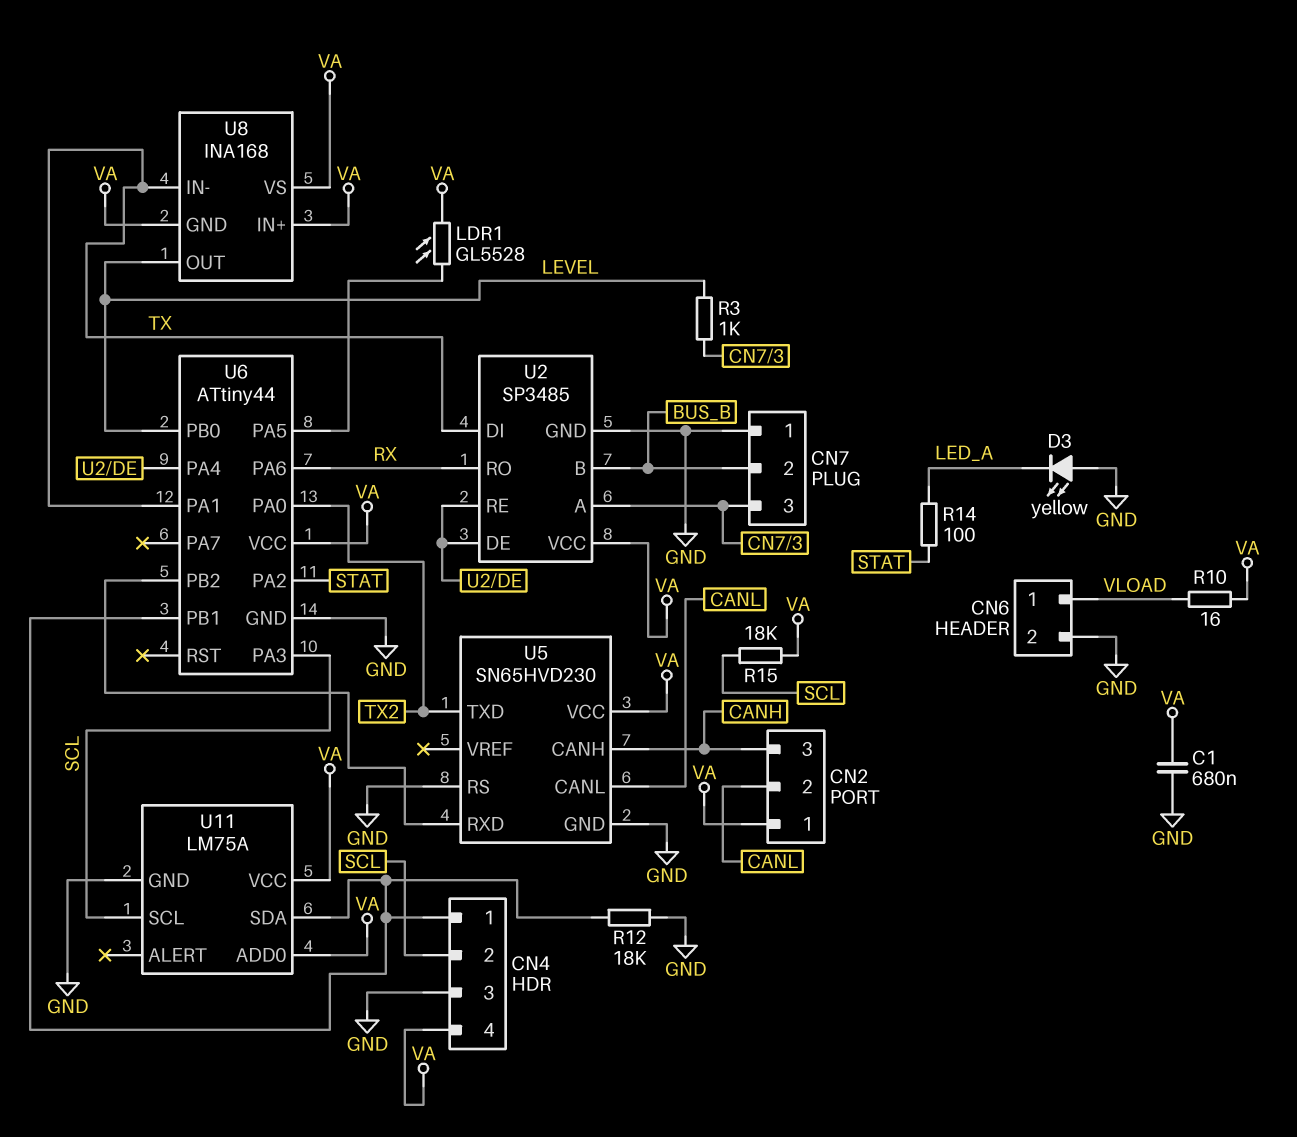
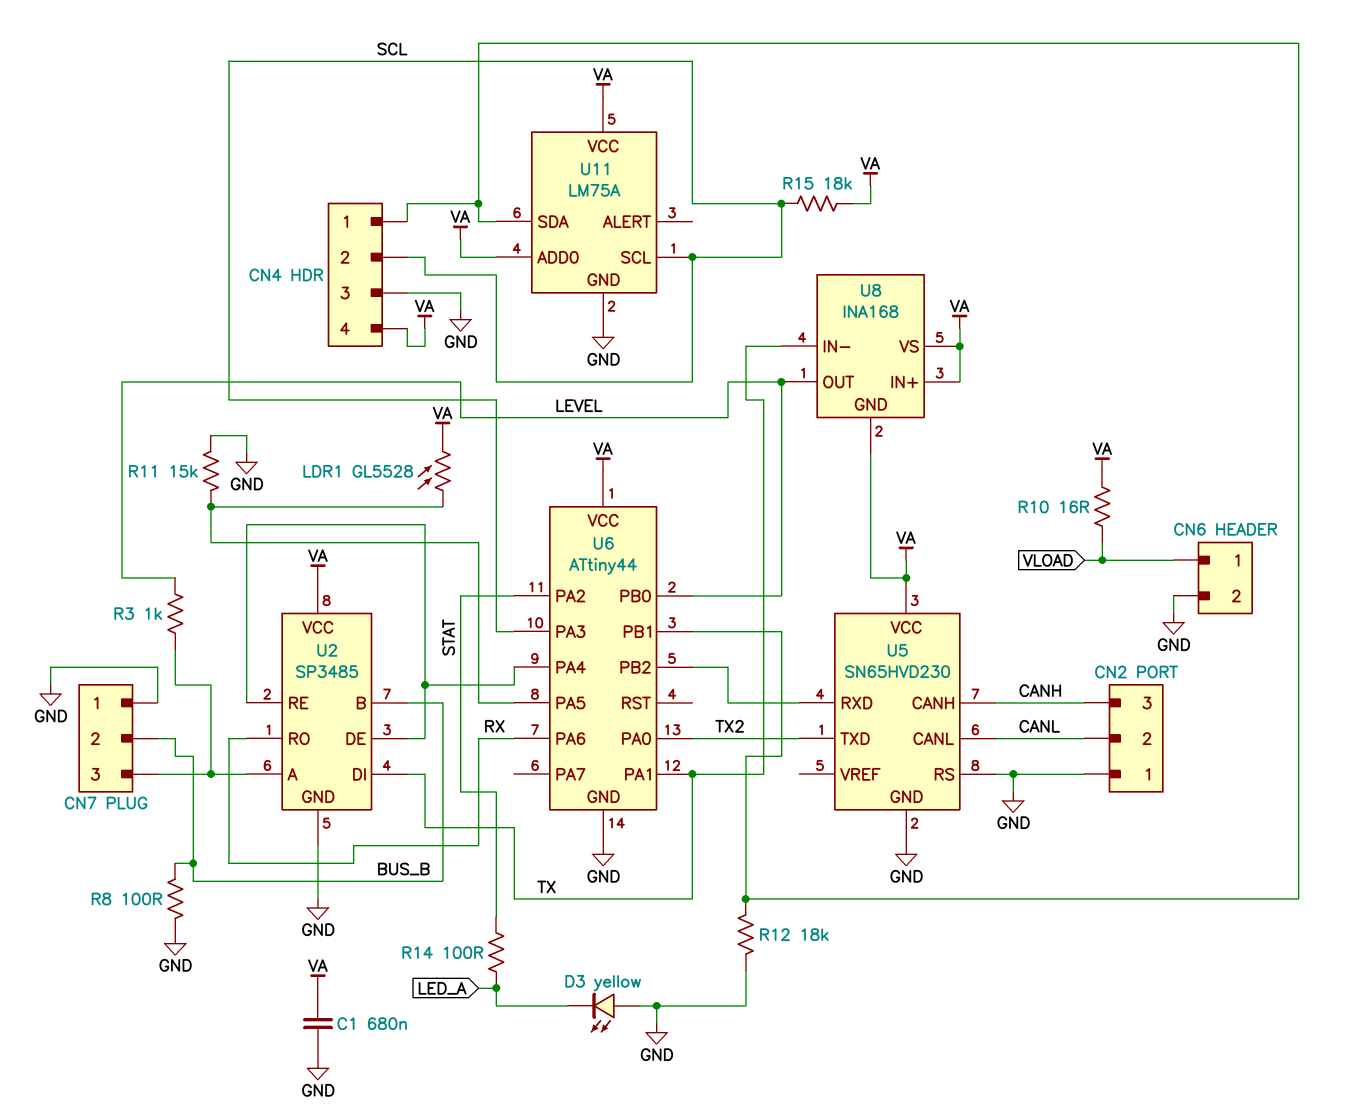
CN2 pin 1: VA -> GND
R8: none -> 100 (BUS_B, GND)
R11: none -> 15k (GND, U6/PA5)

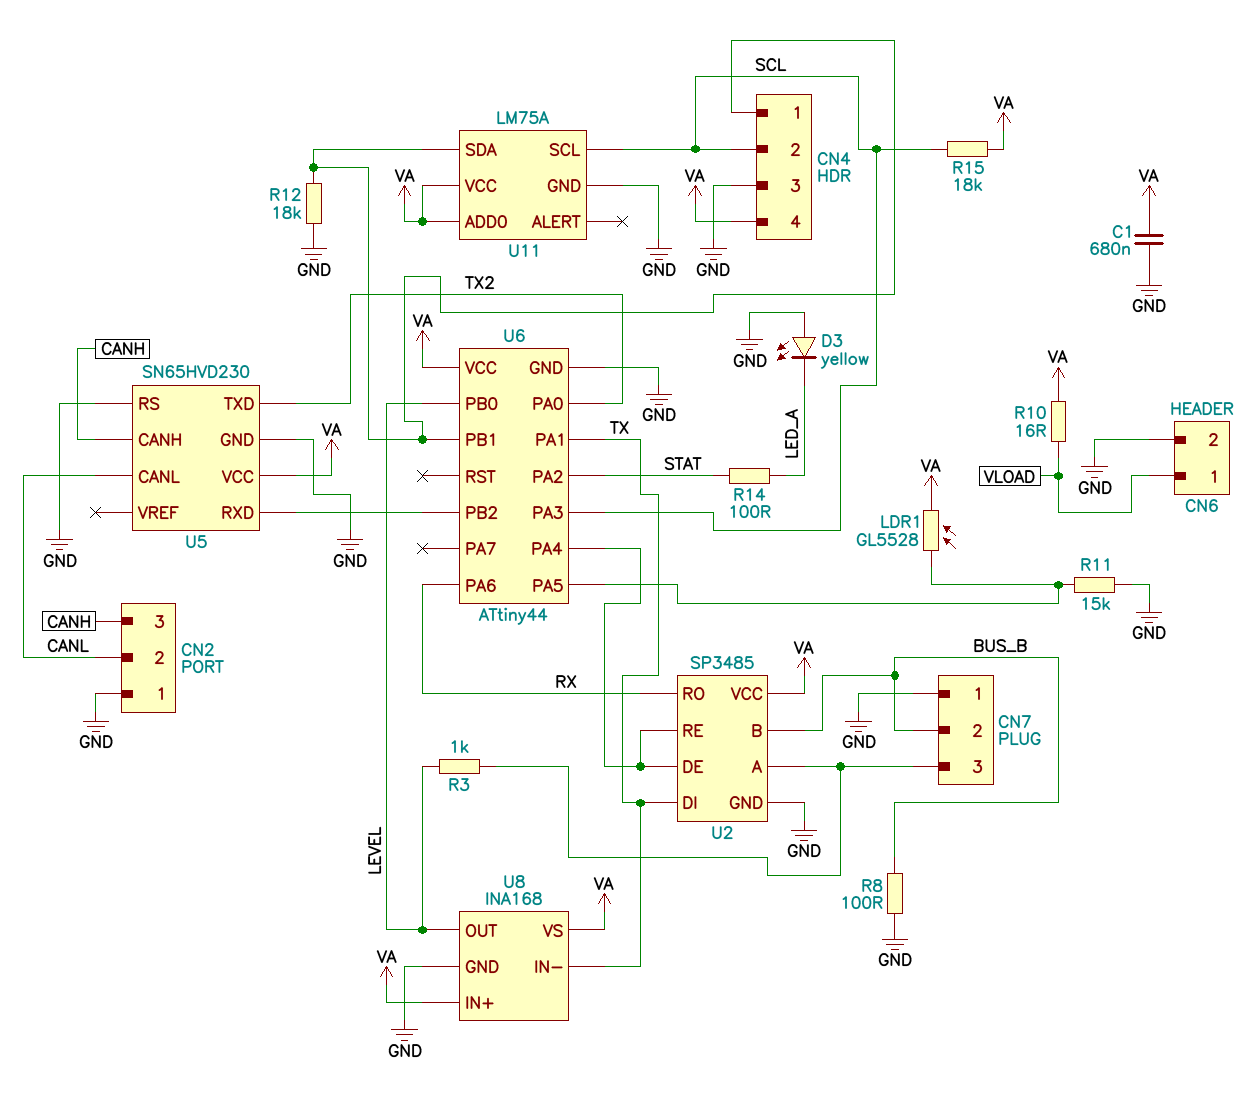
U8 pin GND: VA -> GND

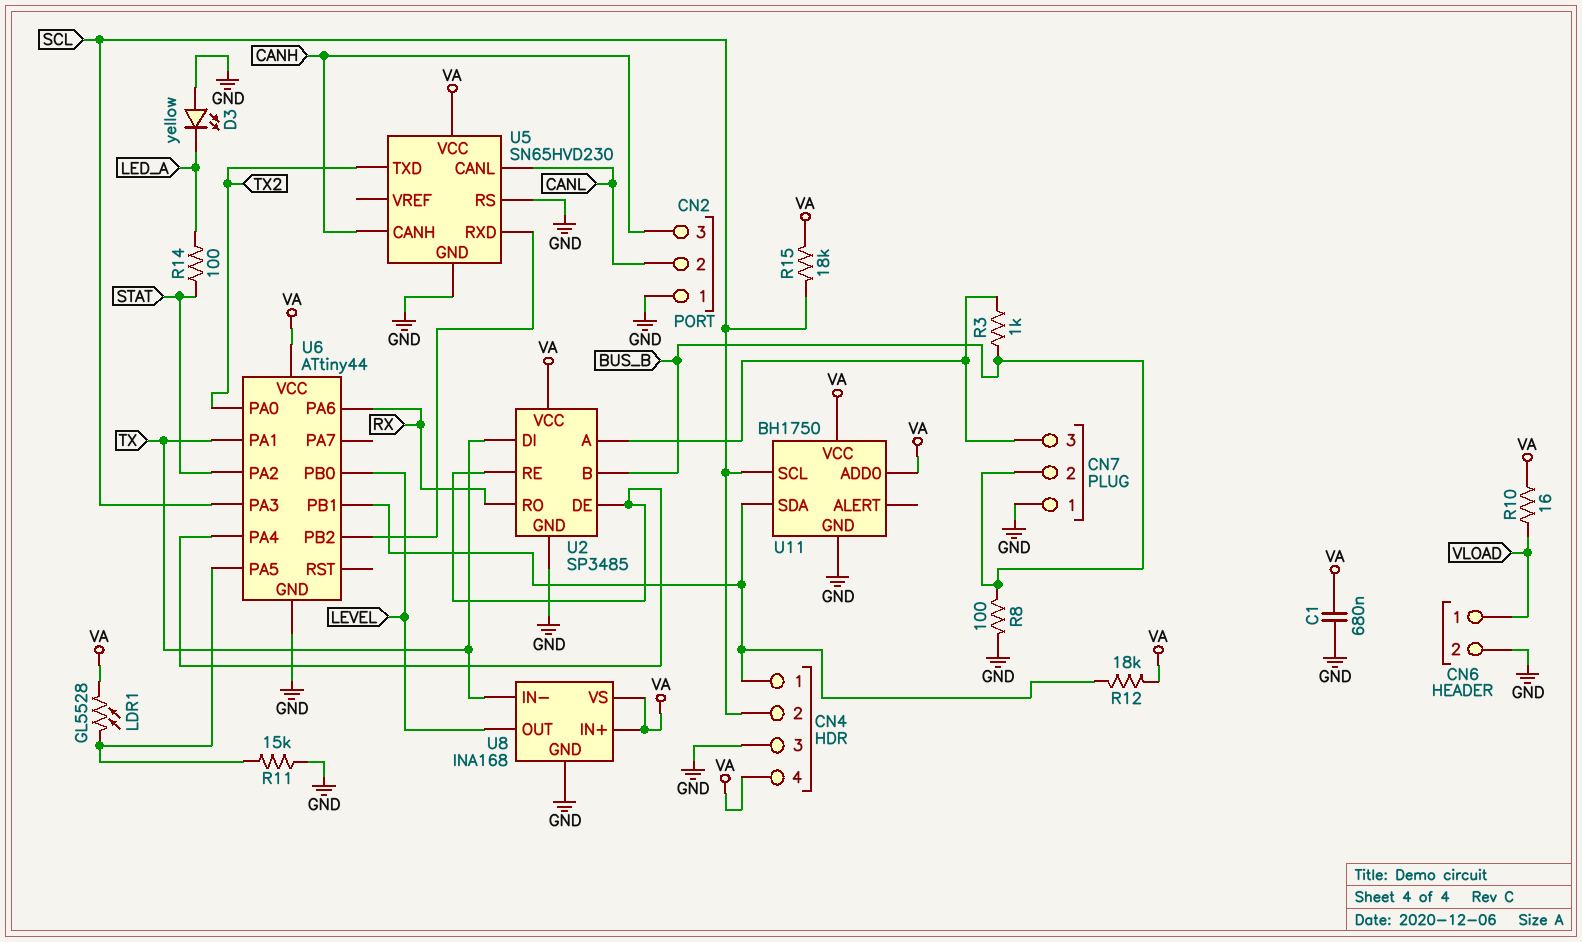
R3: 1k (CN7/3, LEVEL) -> 1k (BUS_B, CN7/3)
R12: 18k (CN4/1, GND) -> 18k (CN4/1, VA)
U11: LM75A -> BH1750

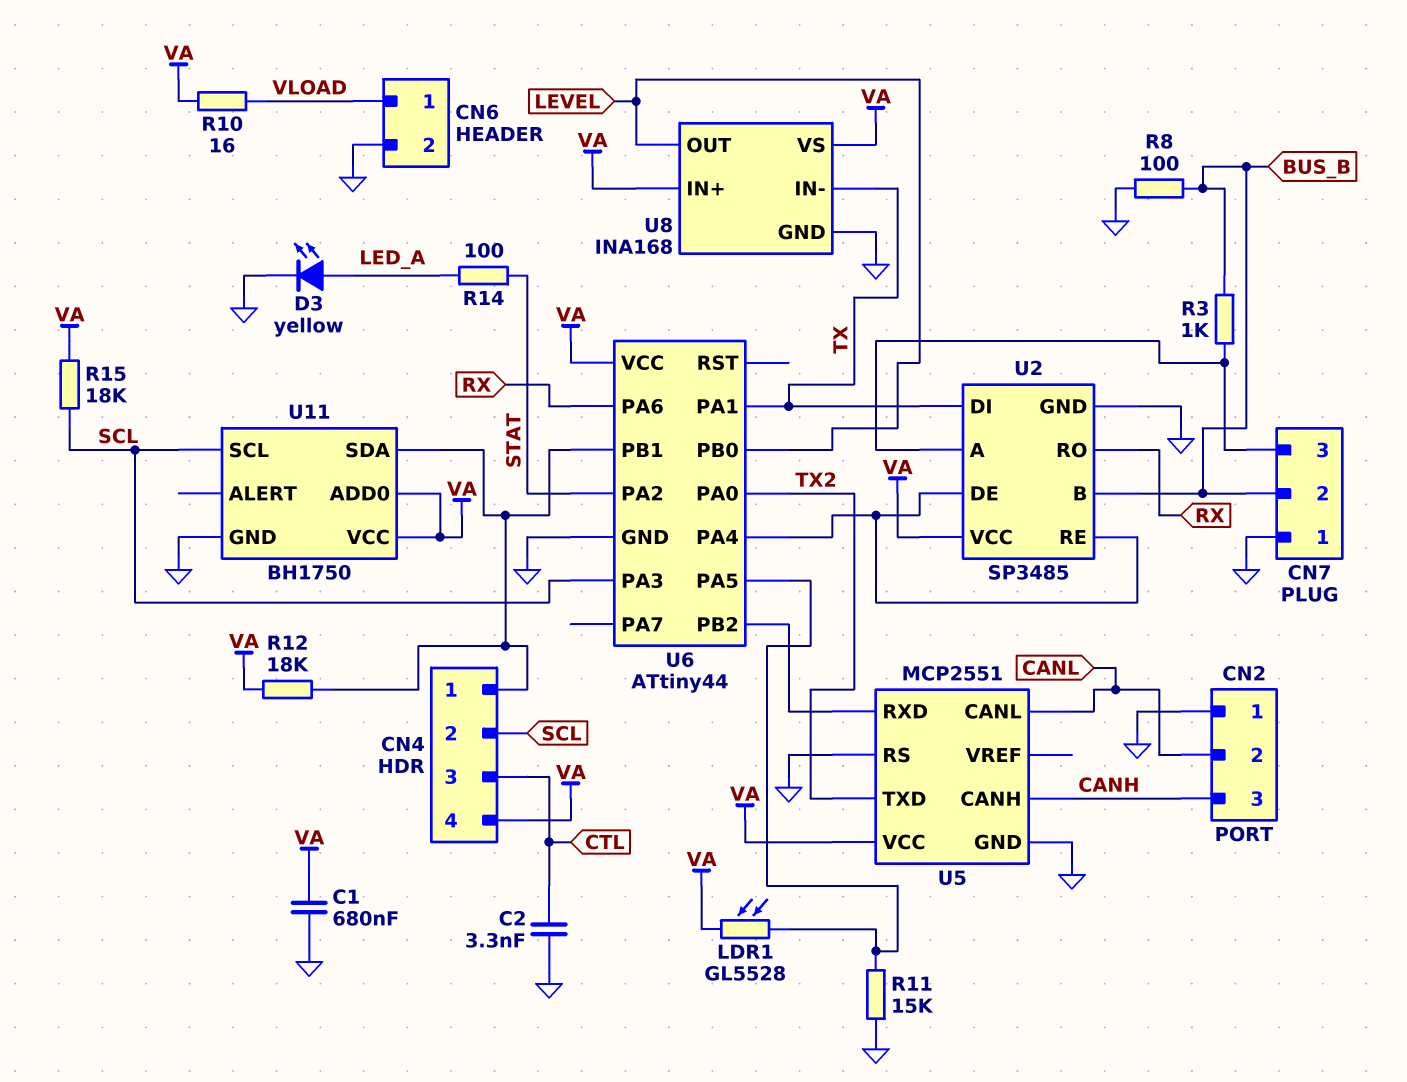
C2: none -> 3.3nF (CTL, GND)
CN4 pin 3: GND -> CTL
D3: LED yellow (A GND, K LED_A) -> LED yellow (A LED_A, K GND)
U5: SN65HVD230 -> MCP2551

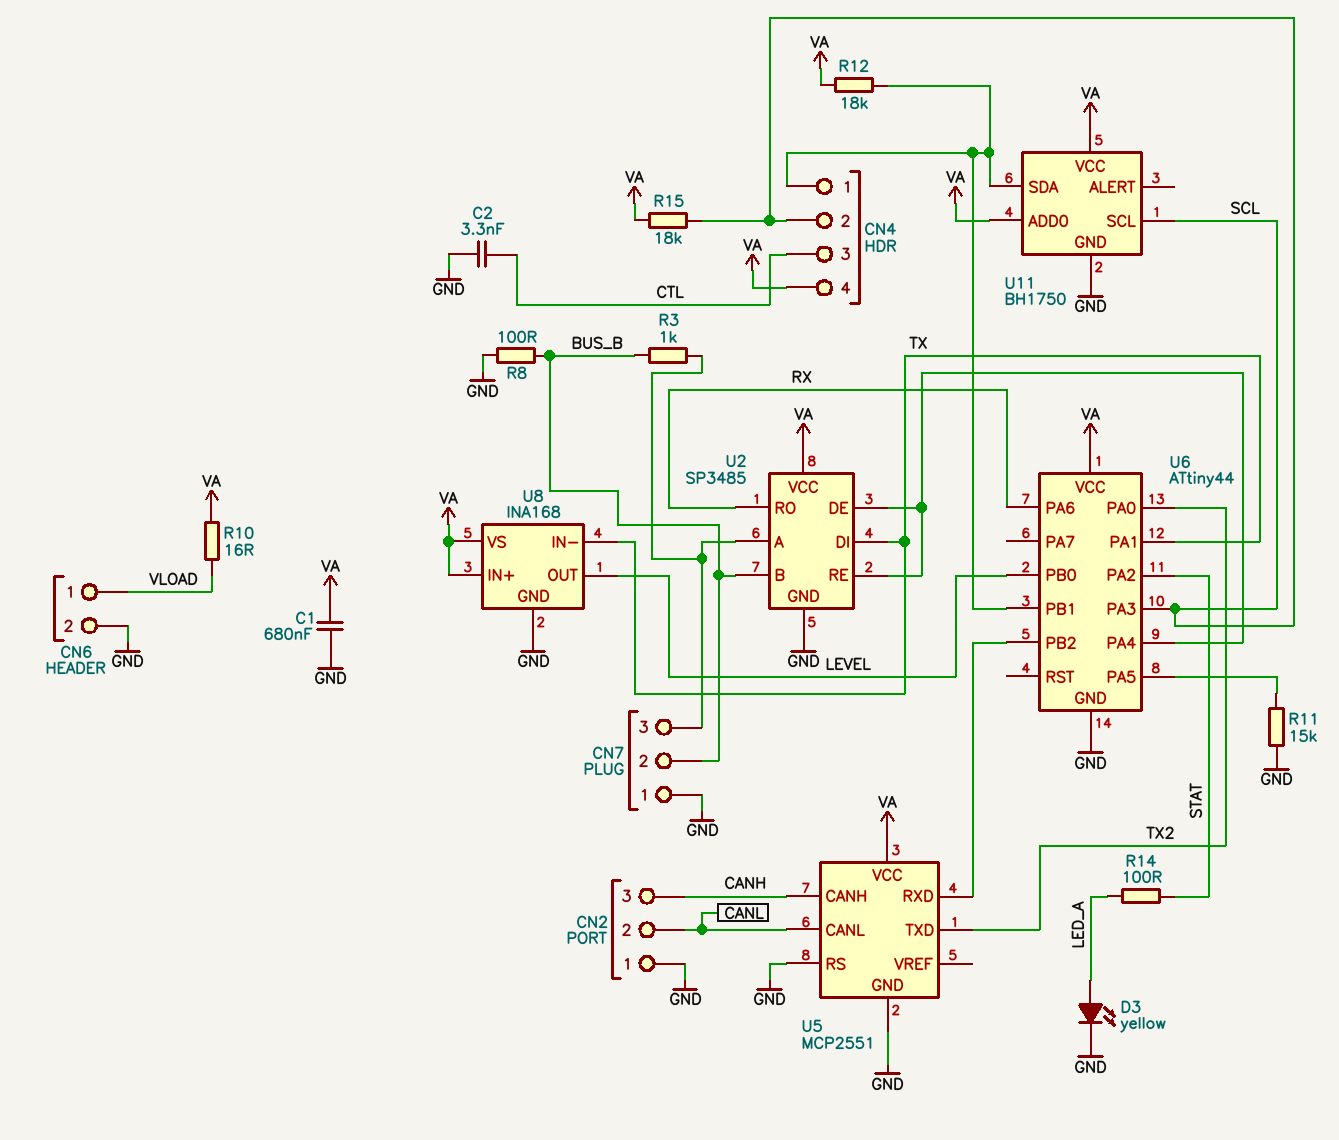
LDR1: GL5528 (U6/PA5, VA) -> none

